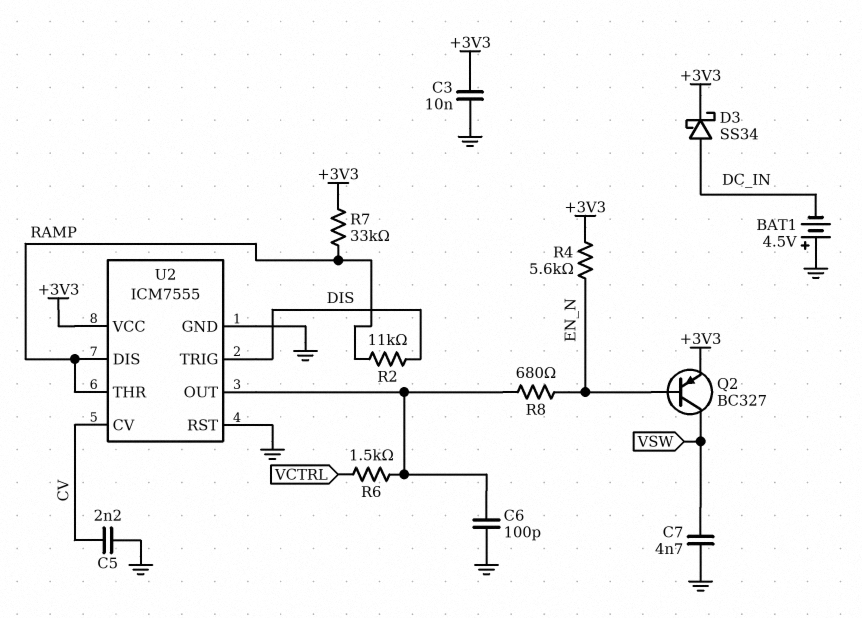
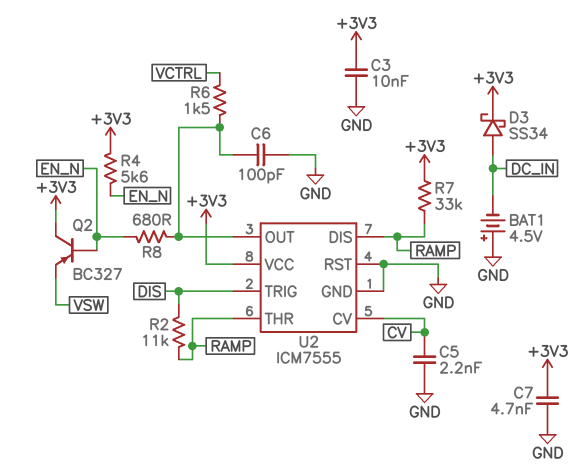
C7: 4.7nF (GND, VSW) -> 4.7nF (+3V3, GND)
Q2: PNP BC327 (B EN_N, C VSW, E +3V3) -> PNP BC327 (B EN_N, C +3V3, E VSW)

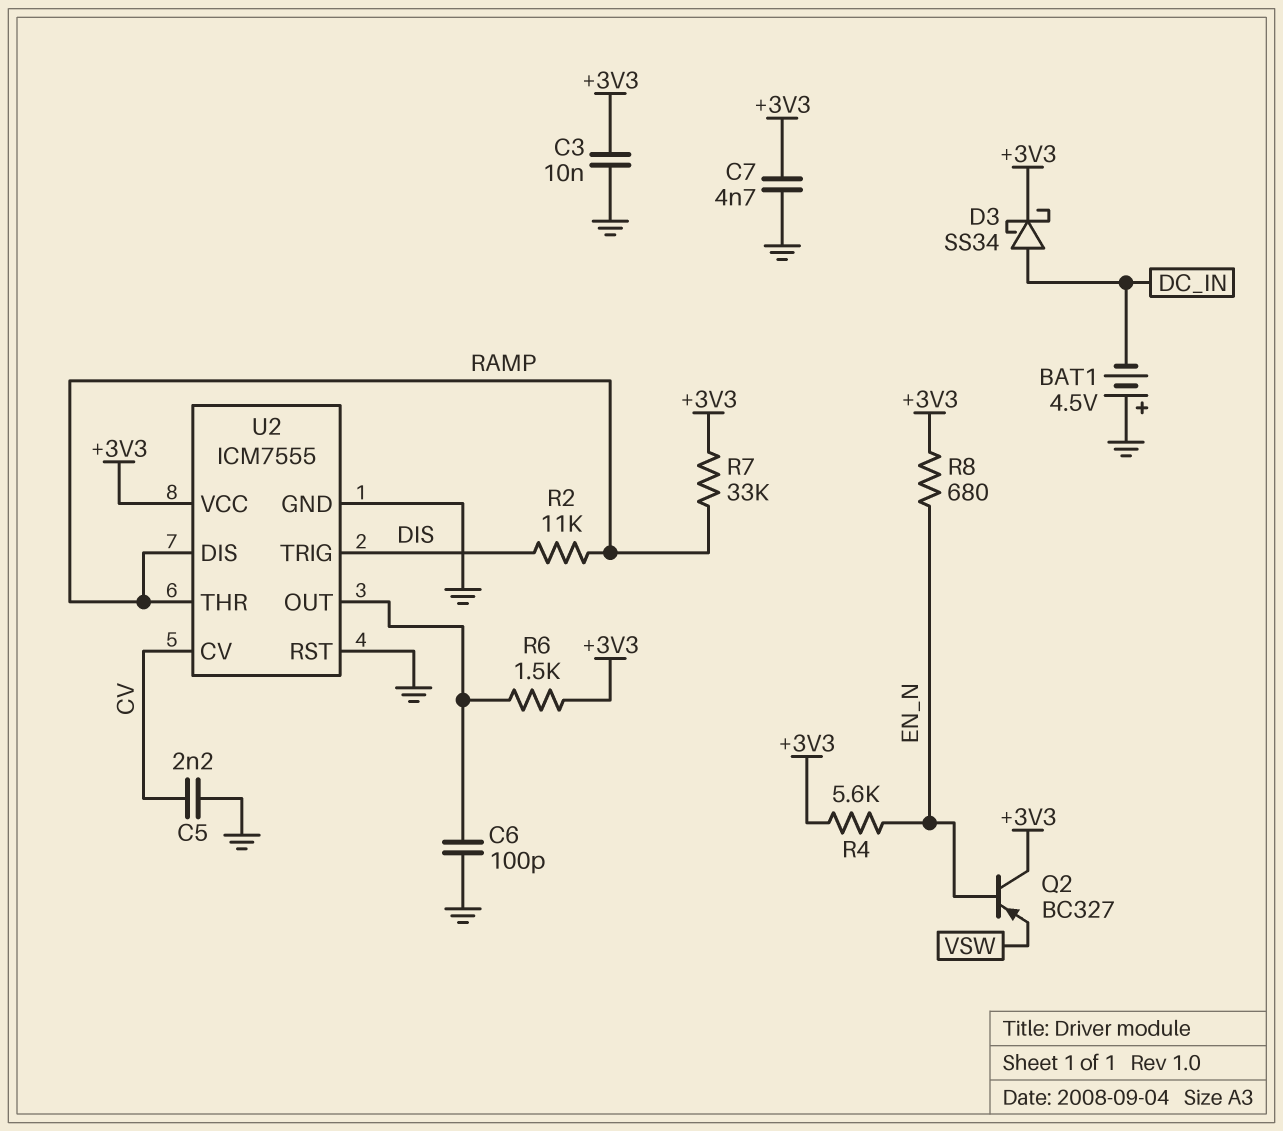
R6: 1.5k (U2/OUT, VCTRL) -> 1.5k (+3V3, U2/OUT)
R8: 680 (EN_N, U2/OUT) -> 680 (+3V3, EN_N)

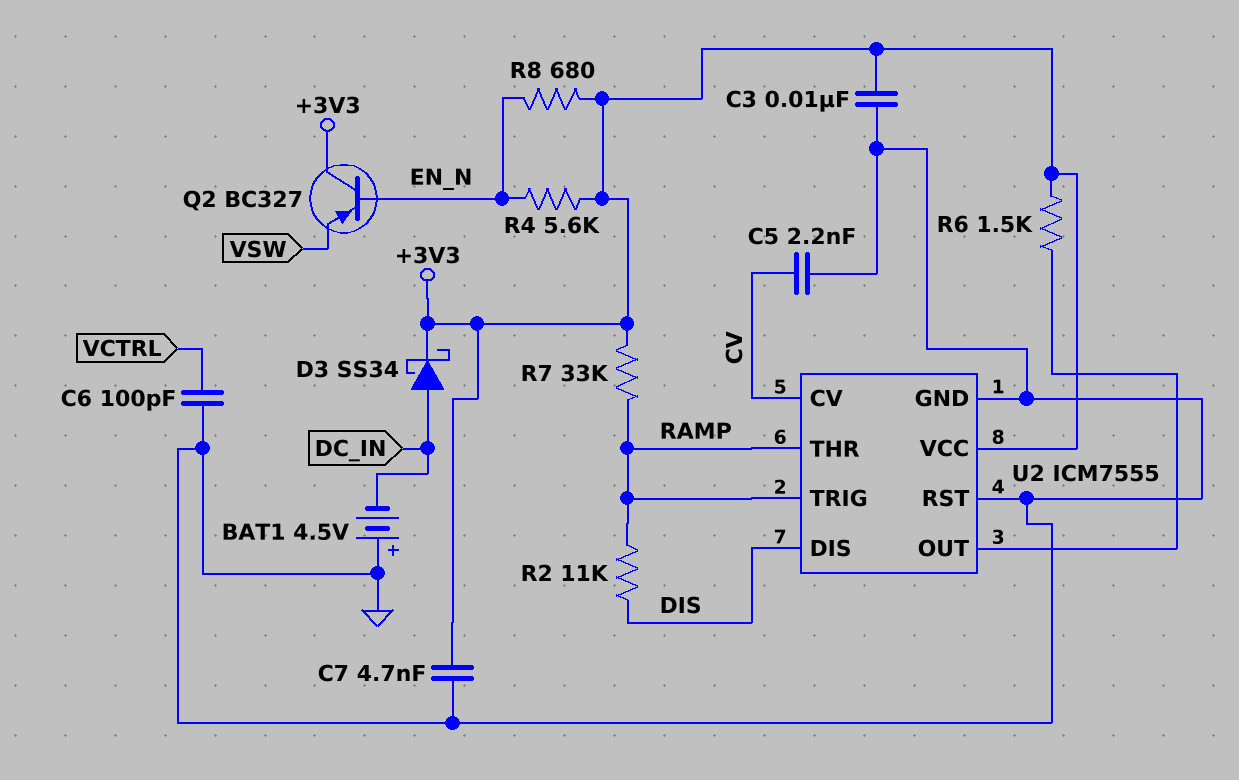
C6: 100pF (GND, U2/OUT) -> 100pF (GND, VCTRL)
U2 pin DIS: RAMP -> DIS
U2 pin TRIG: DIS -> RAMP

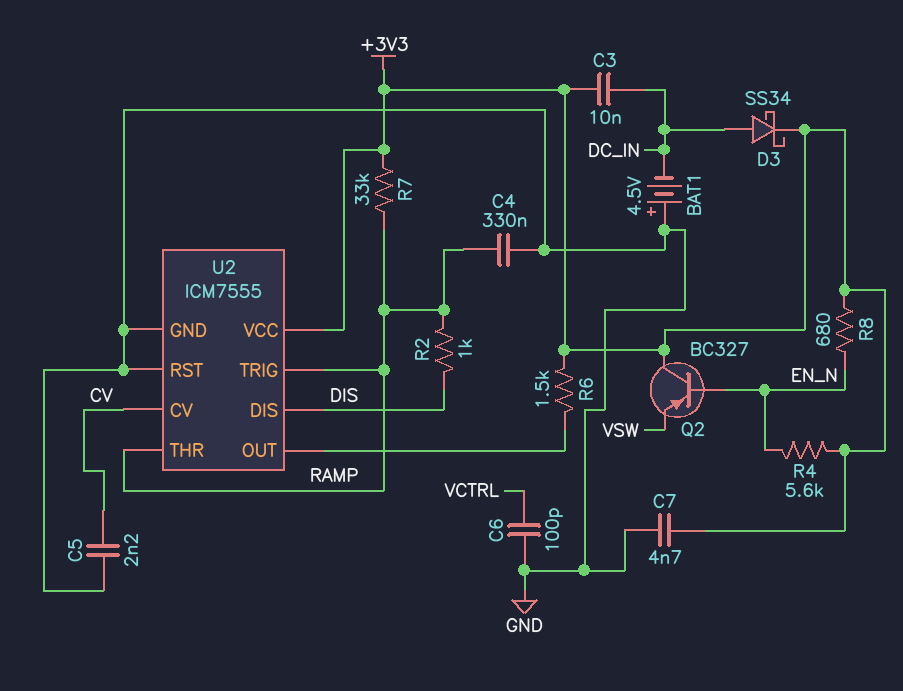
C3: 10nF (+3V3, GND) -> 10nF (+3V3, DC_IN)
C4: none -> 330nF (GND, RAMP)
R2: 11k (DIS, RAMP) -> 1k (DIS, RAMP)

